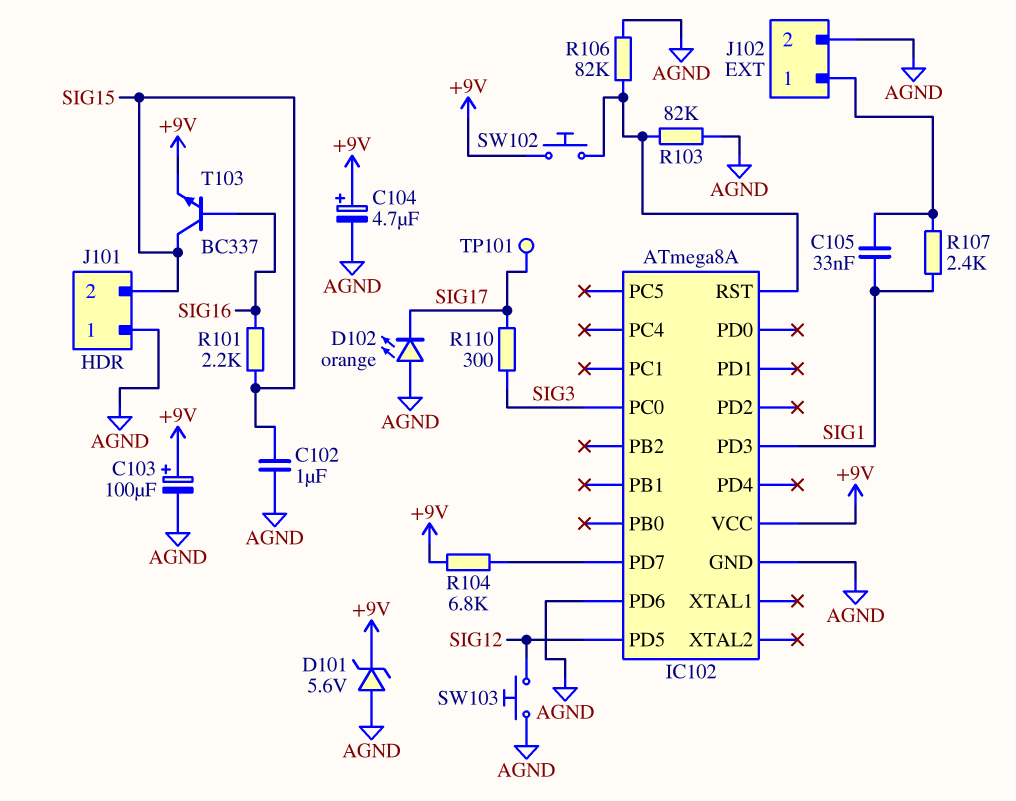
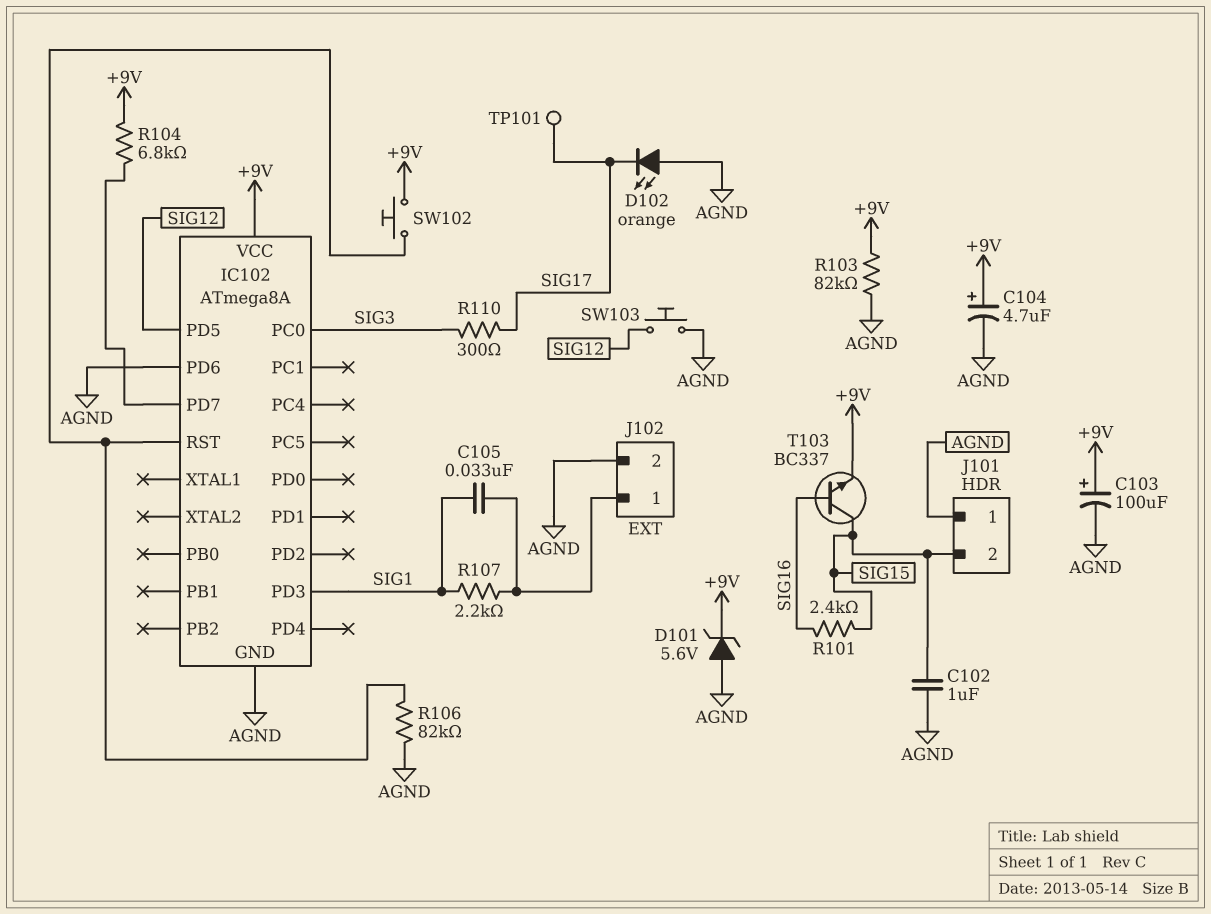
R101: 2.2k (SIG15, SIG16) -> 2.4k (SIG15, SIG16)
R103: 82k (AGND, IC102/RST) -> 82k (+9V, AGND)
R107: 2.4k (J102/1, SIG1) -> 2.2k (J102/1, SIG1)

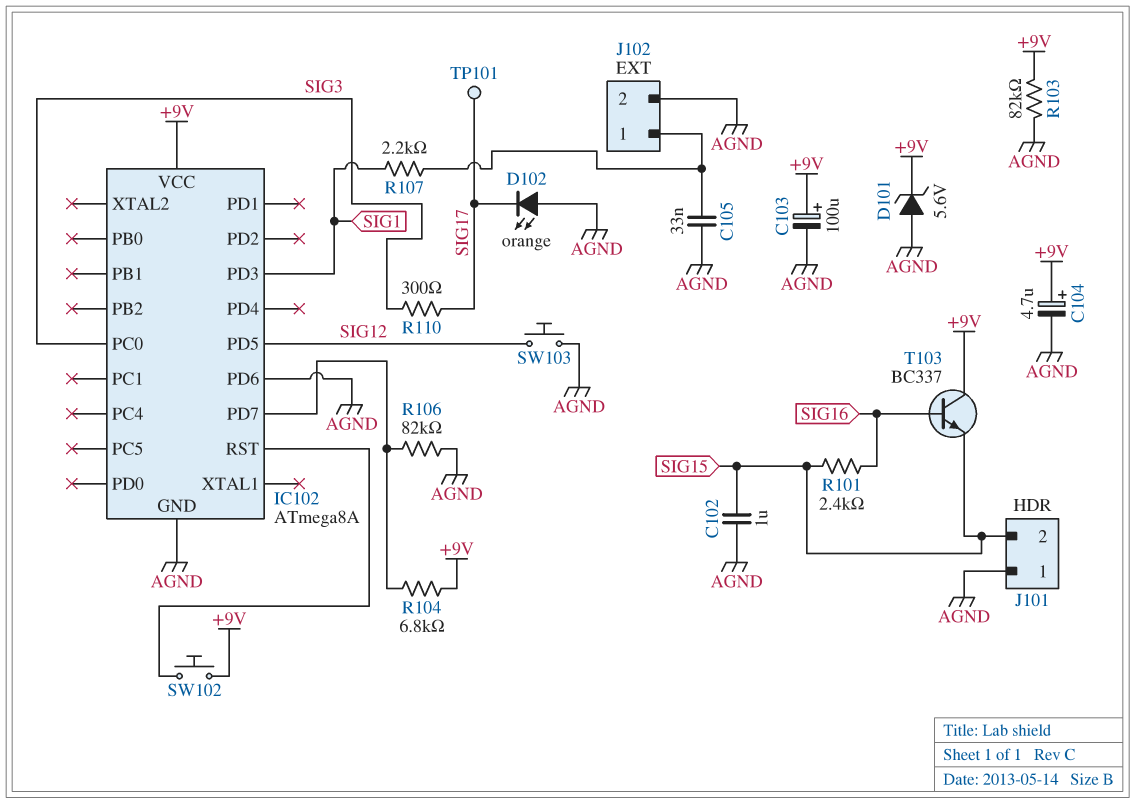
C105: 33nF (J102/1, SIG1) -> 33nF (AGND, J102/1)
R106: 82k (AGND, IC102/RST) -> 82k (AGND, IC102/PD7)
T103: NPN BC337 (B SIG16, C SIG15, E +9V) -> NPN BC337 (B SIG16, C +9V, E SIG15)

